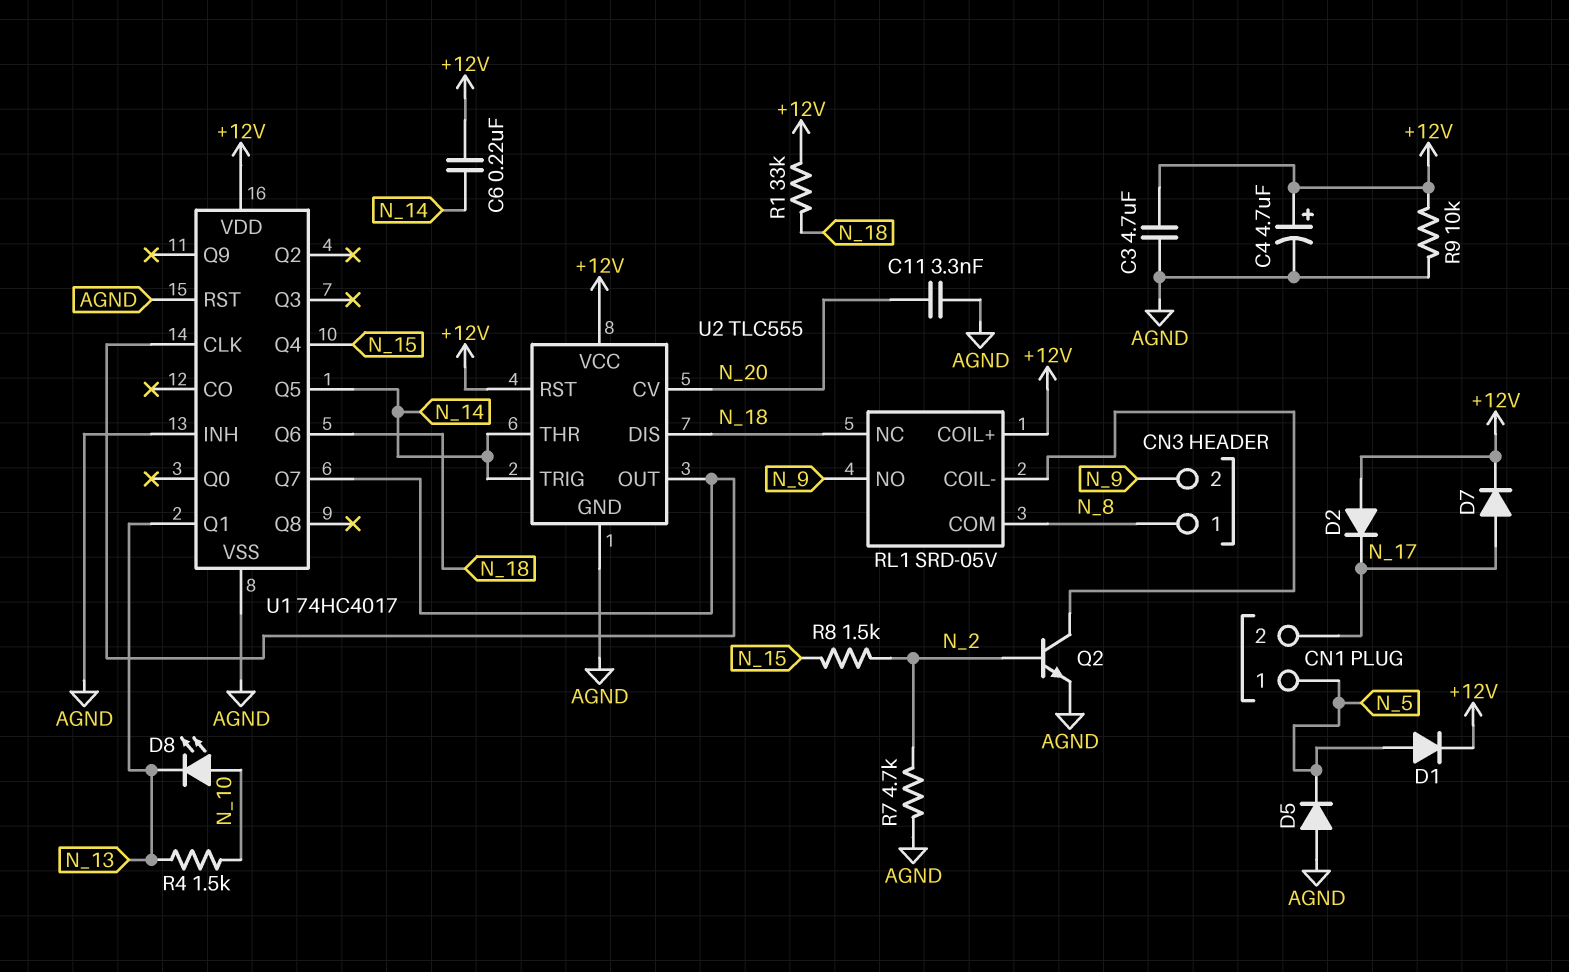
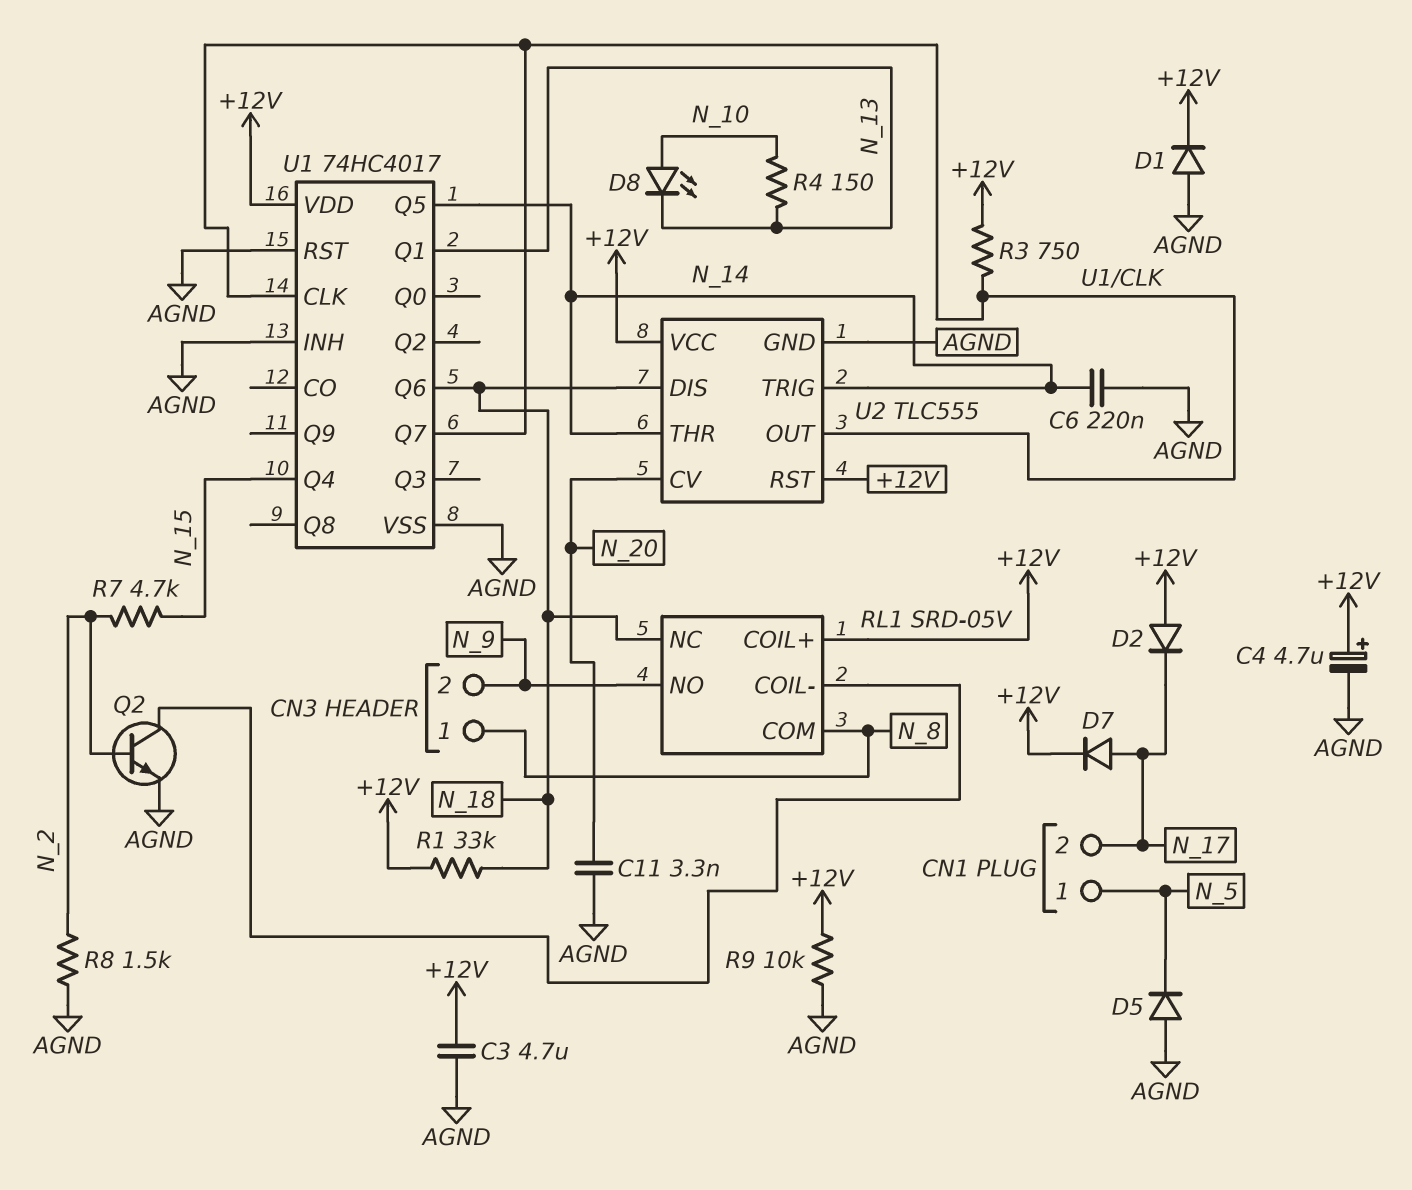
C6: 220nF (+12V, N_14) -> 220nF (AGND, N_14)
D1: diode (A N_5, K +12V) -> diode (A AGND, K +12V)
R3: none -> 750 (+12V, U1/CLK)
R4: 1.5k (N_10, N_13) -> 150 (N_10, N_13)
R7: 4.7k (AGND, N_2) -> 4.7k (N_2, N_15)
R8: 1.5k (N_2, N_15) -> 1.5k (AGND, N_2)

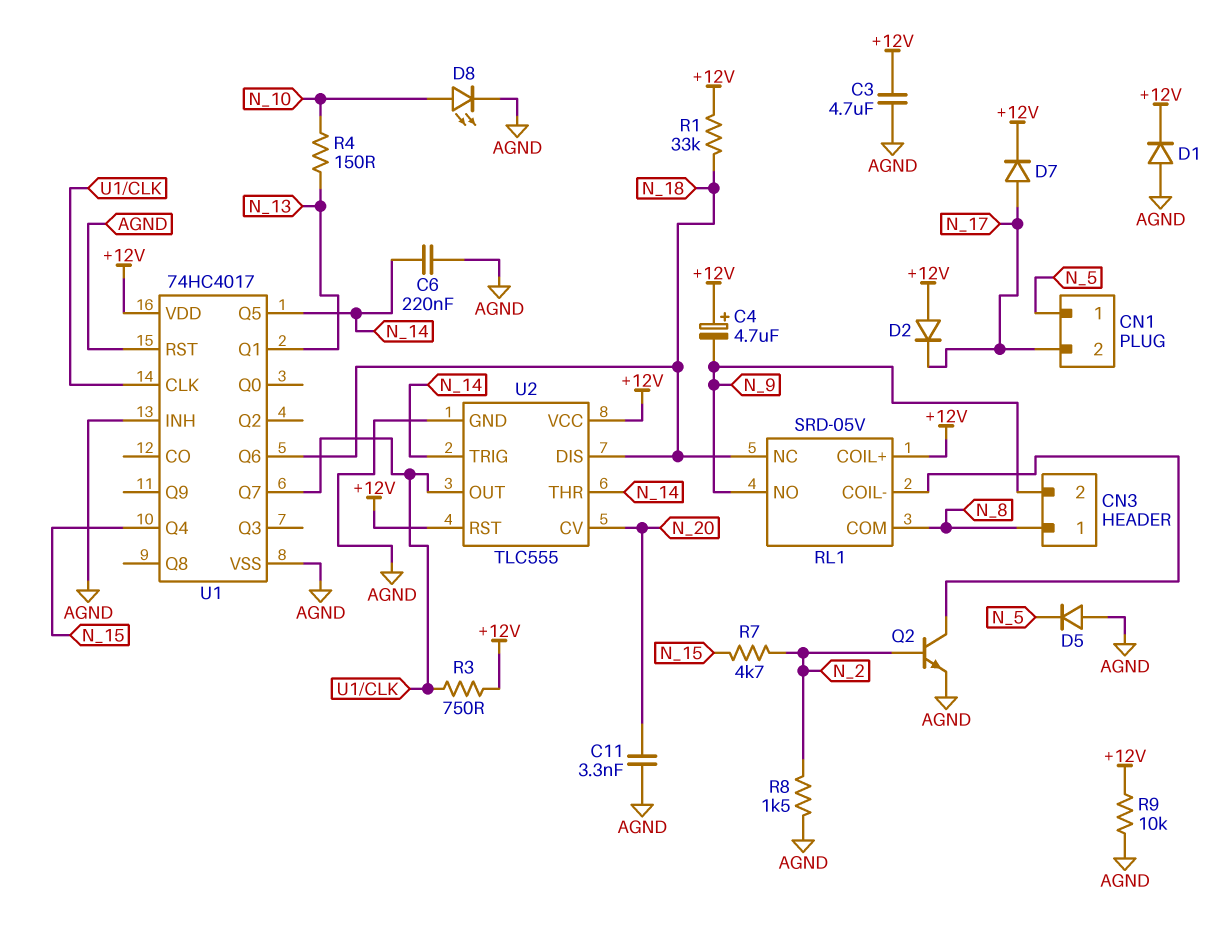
C4: 4.7uF (plus +12V, minus AGND) -> 4.7uF (plus +12V, minus N_9)
D8: LED (A N_10, K N_13) -> LED (A N_10, K AGND)

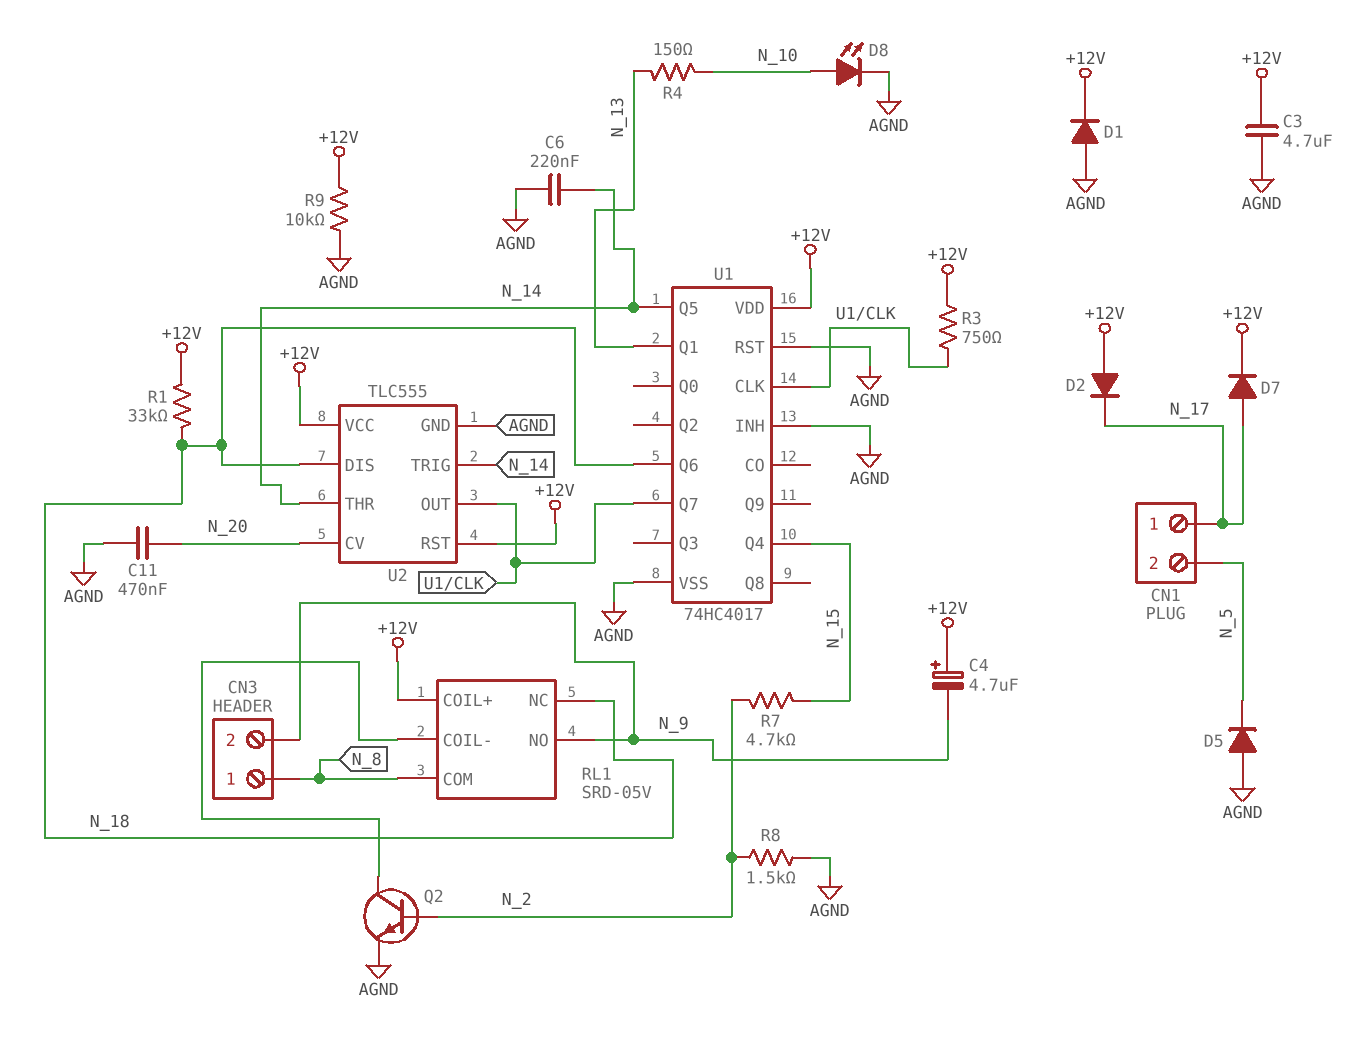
C11: 3.3nF (AGND, N_20) -> 470nF (AGND, N_20)
CN1 pin 1: N_5 -> N_17
CN1 pin 2: N_17 -> N_5

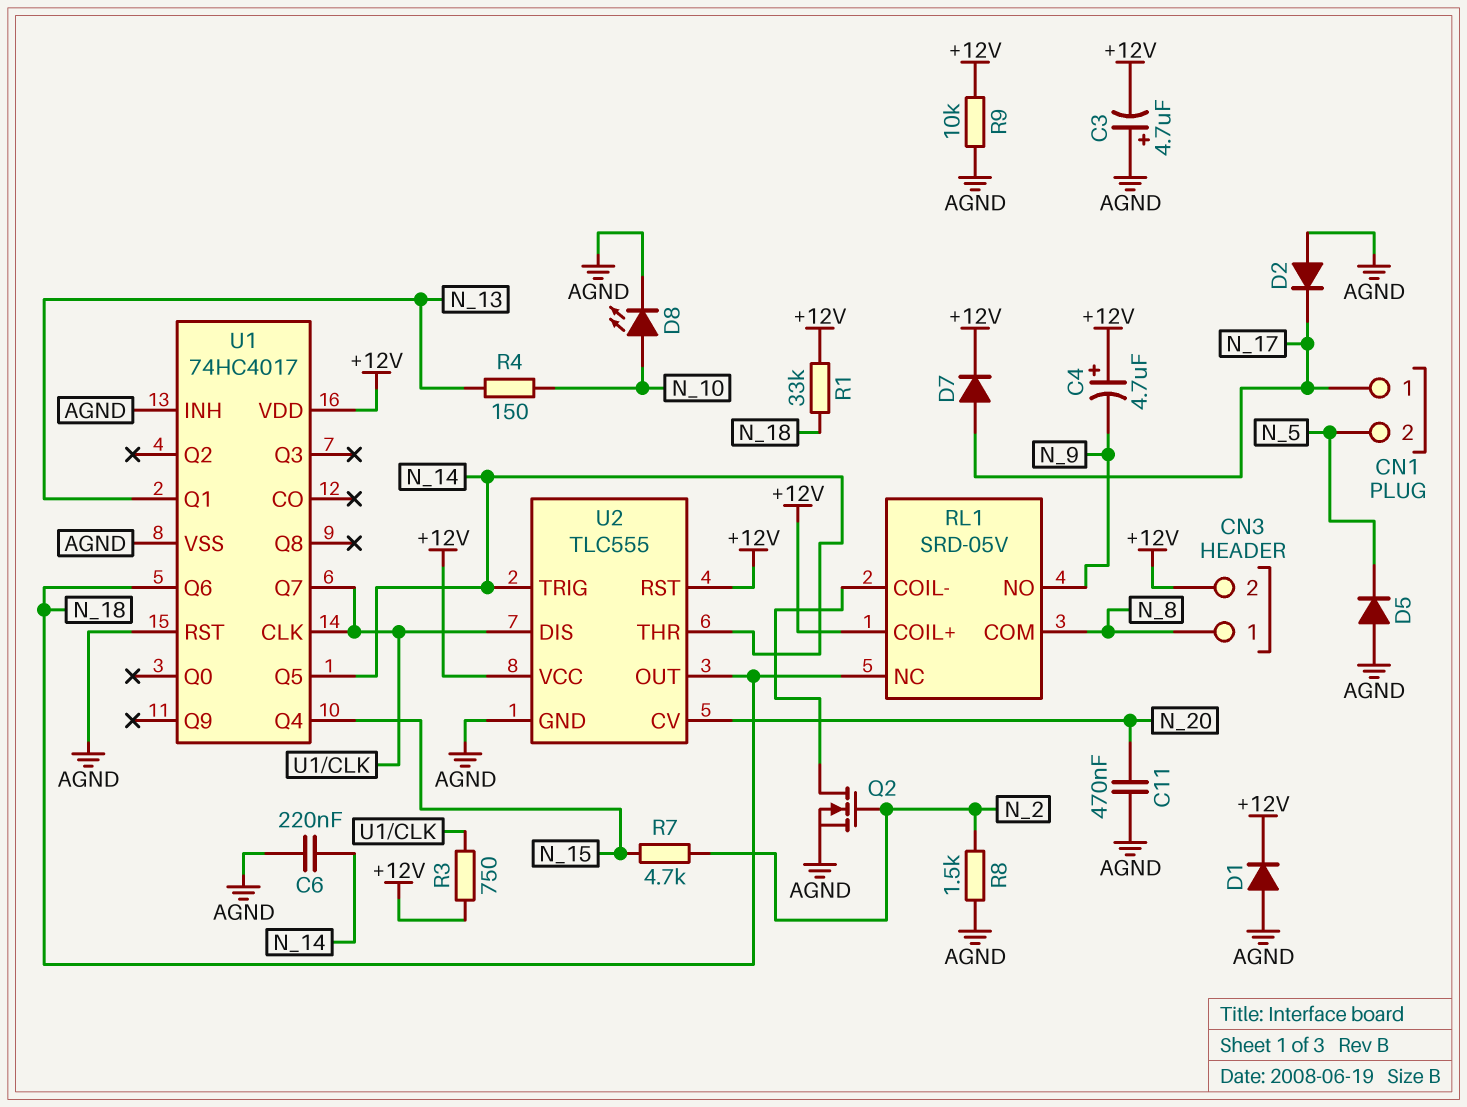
C3: 4.7uF (+12V, AGND) -> 4.7uF (plus AGND, minus +12V)
CN3 pin 2: N_9 -> +12V
D2: diode (A +12V, K N_17) -> diode (A AGND, K N_17)
Q2: NPN (B N_2, C RL1/COIL-, E AGND) -> NMOS (G N_2, D RL1/COIL-, S AGND)
U2 pin DIS: N_18 -> U1/CLK
U2 pin OUT: U1/CLK -> N_18

